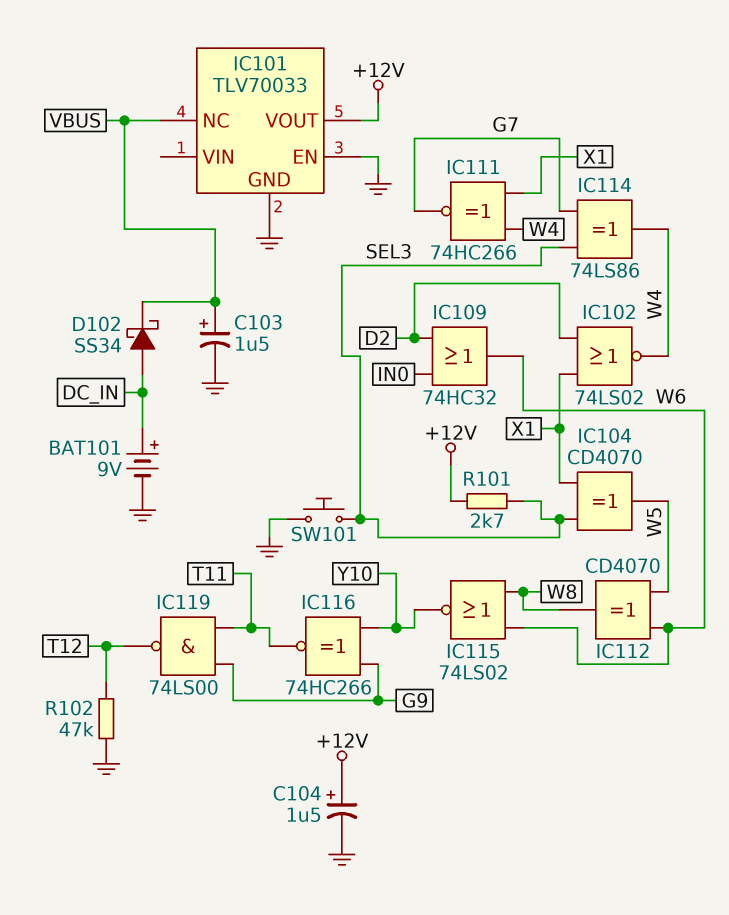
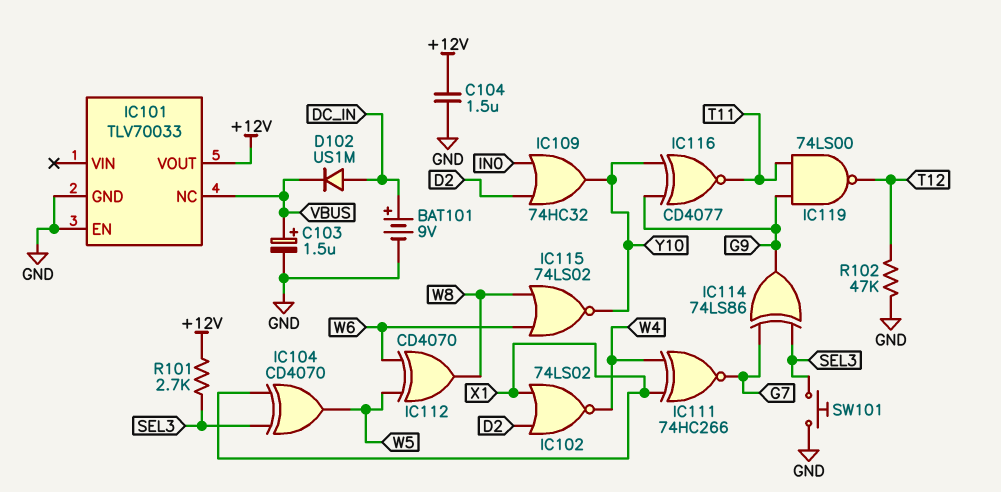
C104: 1.5uF (plus +12V, minus GND) -> 1.5uF (+12V, GND)
D102: schottky SS34 (A DC_IN, K VBUS) -> diode US1M (A DC_IN, K VBUS)
IC109: OR 74HC32 (in D2, in IN0, out W6) -> OR 74HC32 (in D2, in IN0, out Y10)
IC114: XOR 74LS86 (in G7, in SEL3, out W4) -> XOR 74LS86 (in G7, in SEL3, out G9)
IC116: XNOR 74HC266 (in G9, in Y10, out T11) -> XNOR CD4077 (in G9, in Y10, out T11)

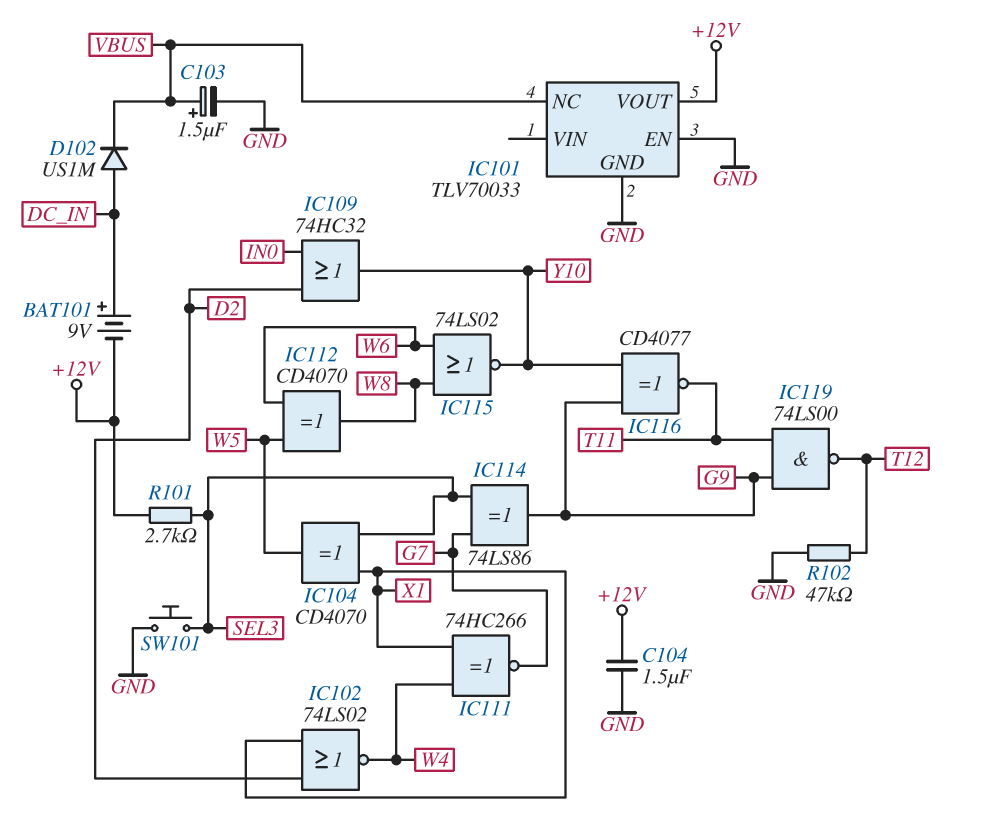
BAT101: 9V (plus DC_IN, minus GND) -> 9V (plus DC_IN, minus +12V)

